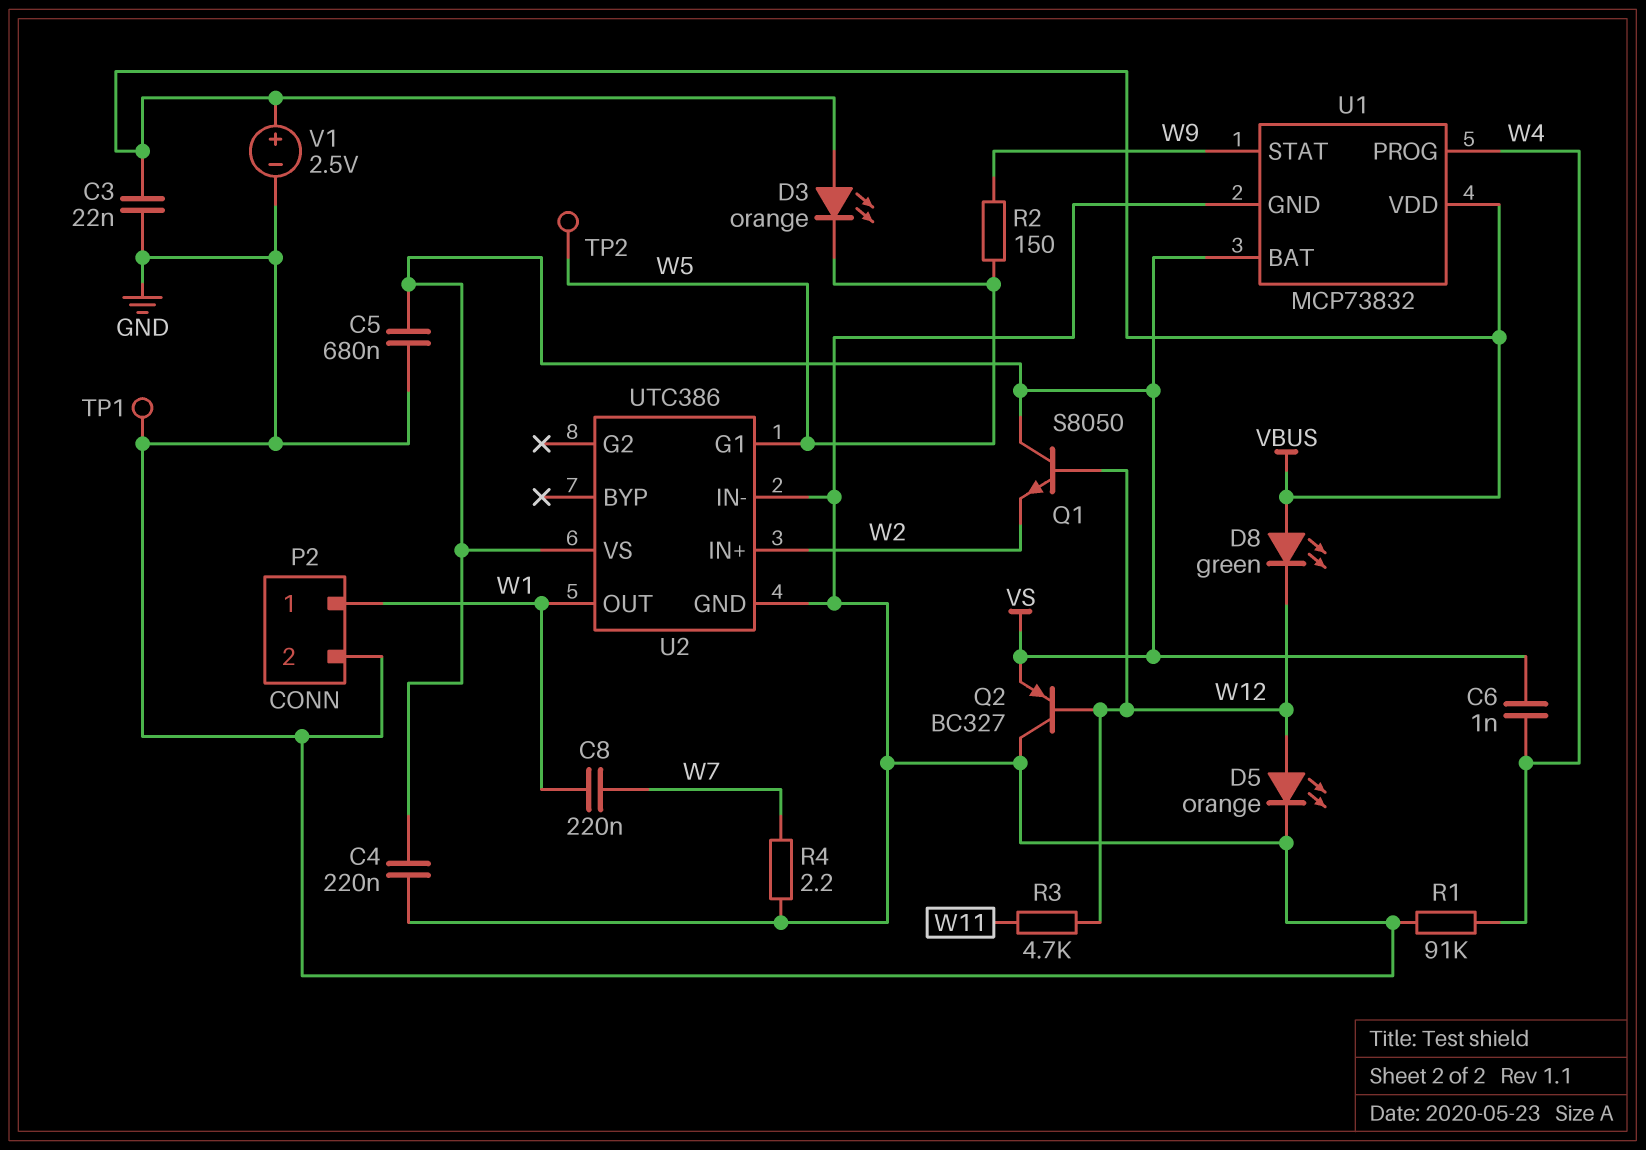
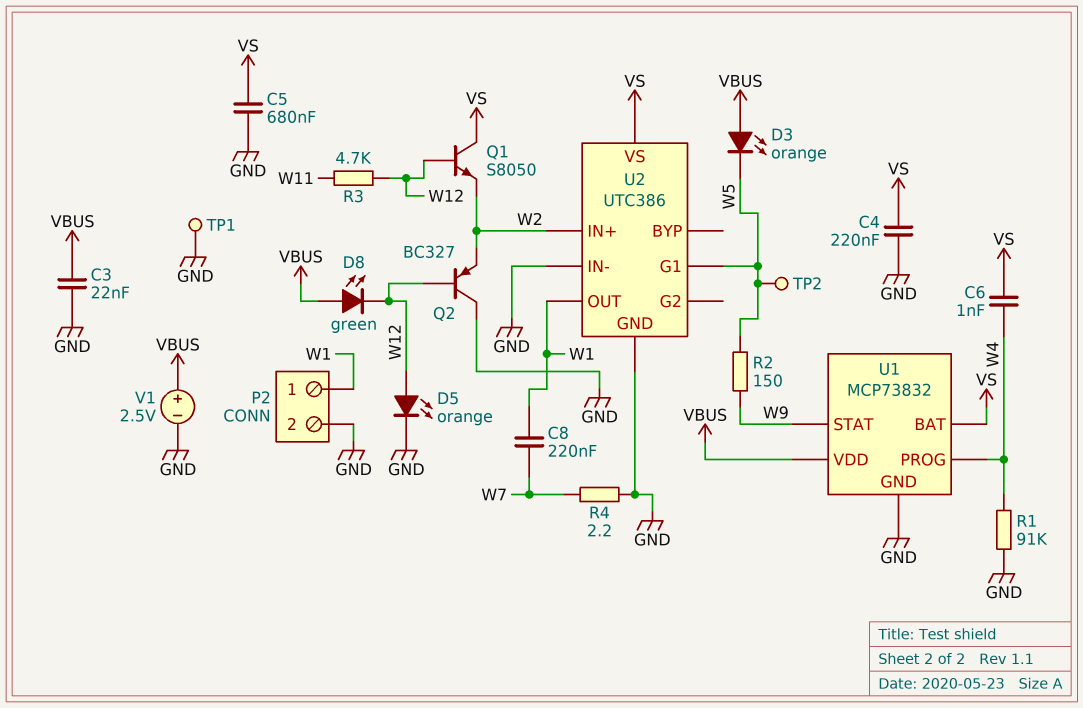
Q2: PNP BC327 (B W12, C GND, E VS) -> PNP BC327 (B W12, C GND, E W2)

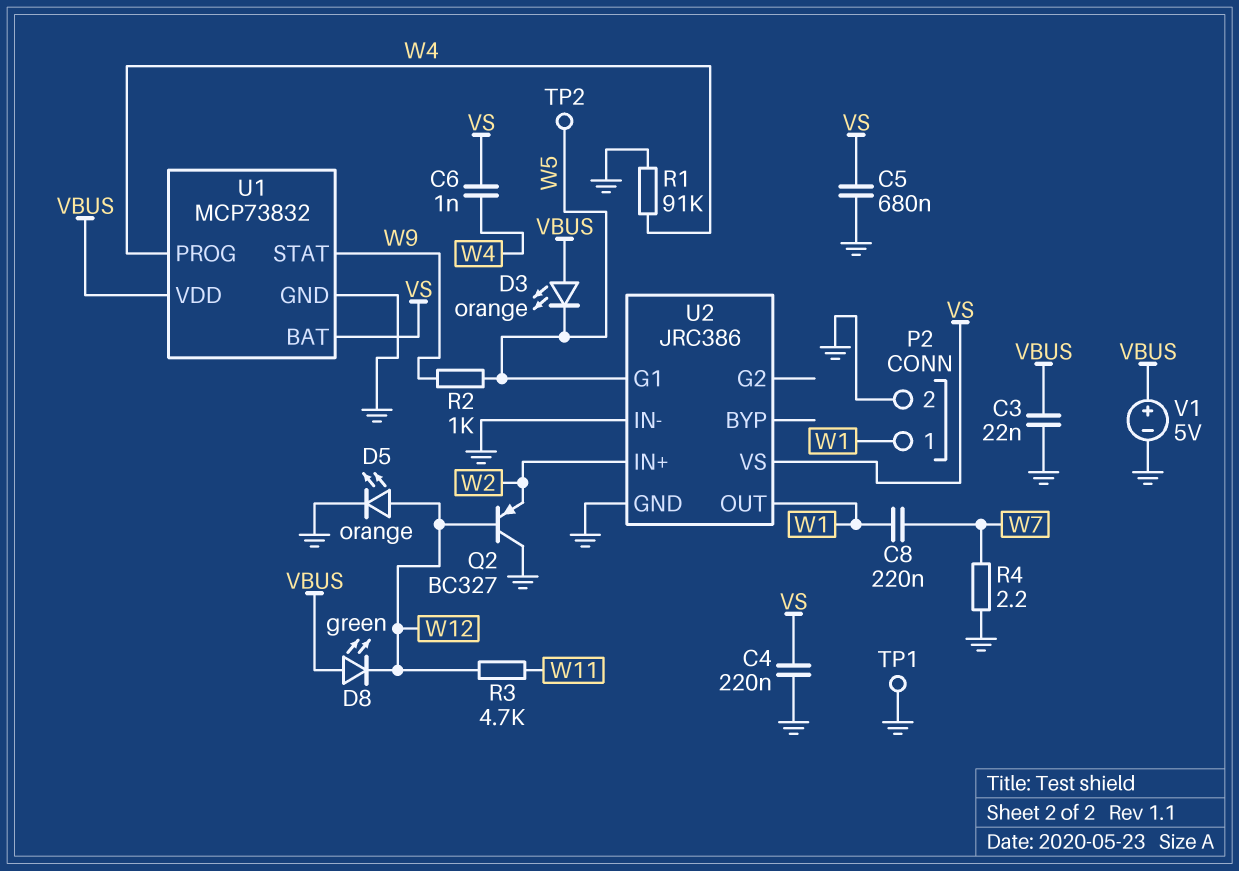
Q1: NPN S8050 (B W12, C VS, E W2) -> none
R2: 150 (W5, W9) -> 1k (W5, W9)
U2: UTC386 -> JRC386
V1: 2.5V (plus VBUS, minus GND) -> 5V (plus VBUS, minus GND)

